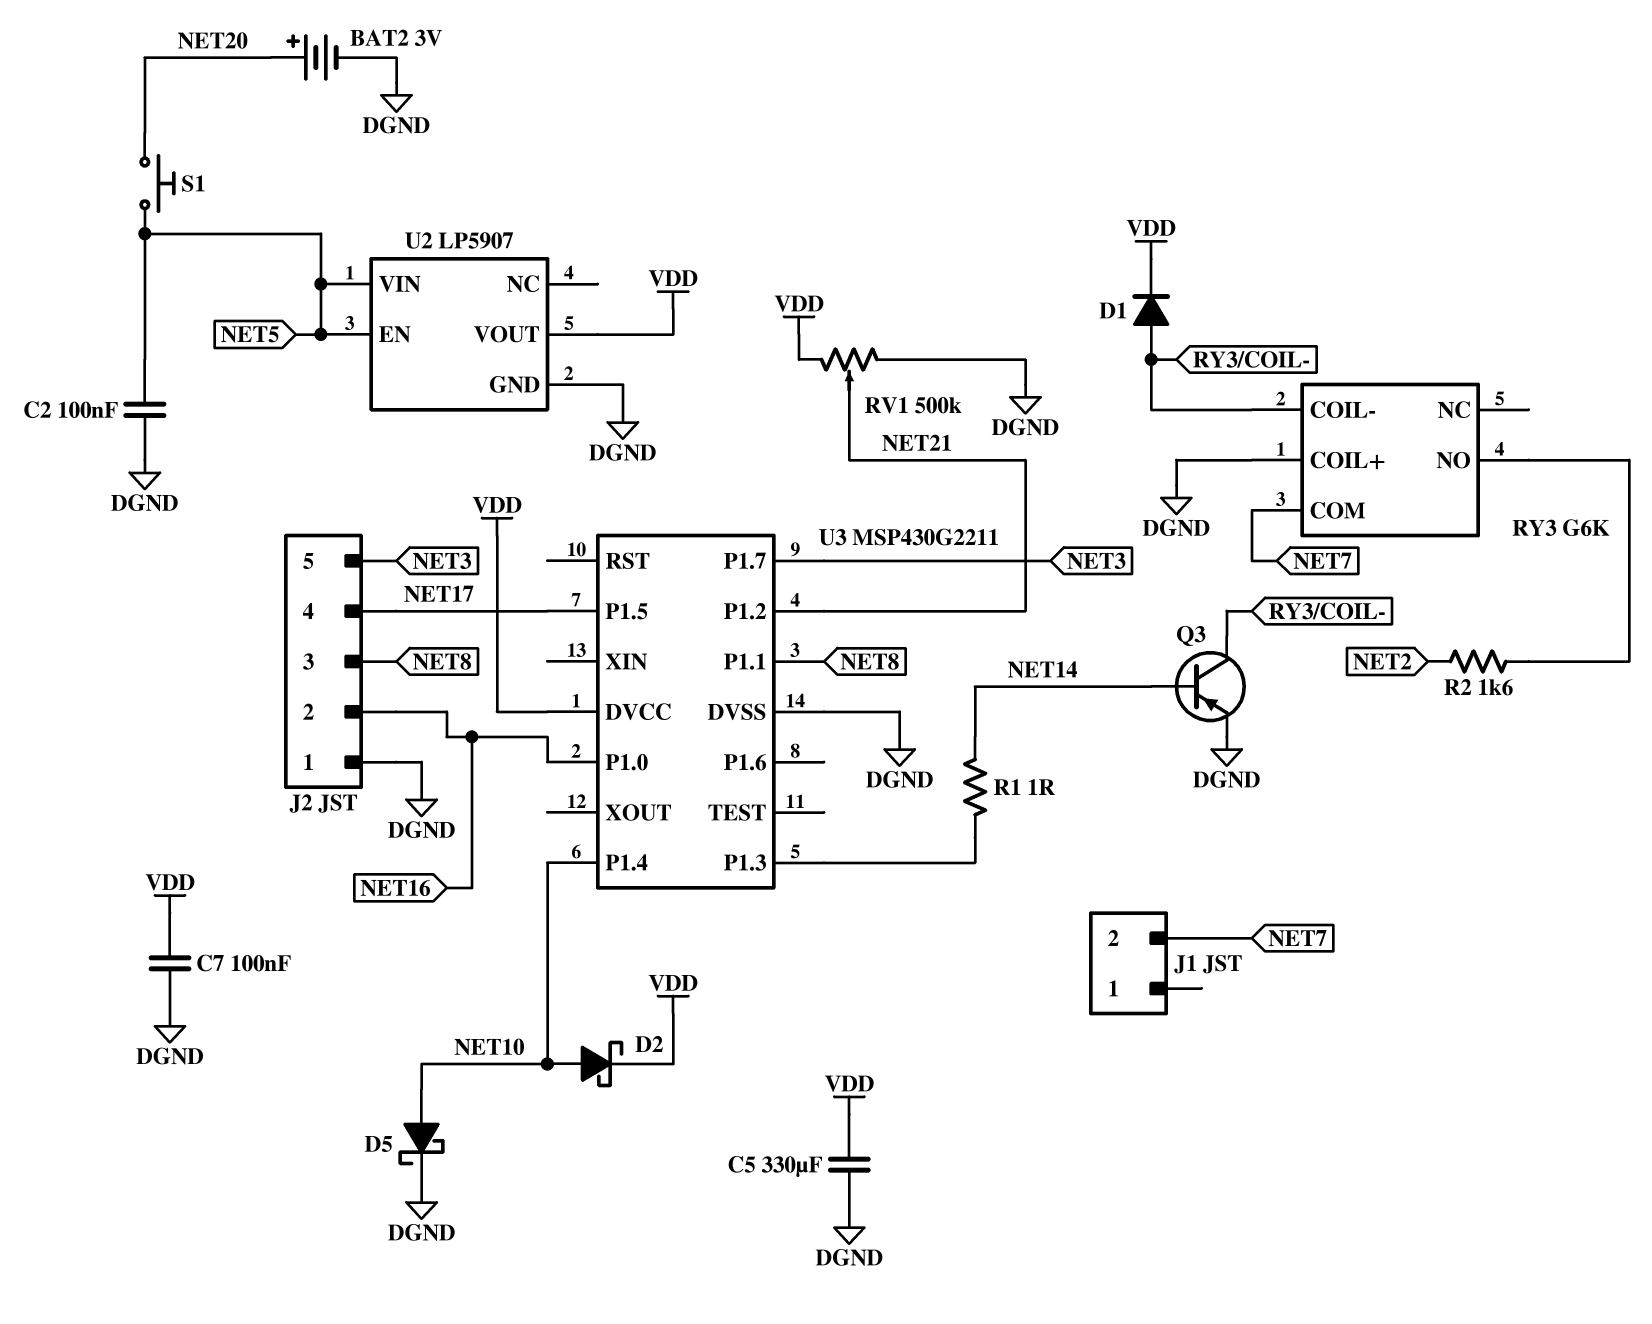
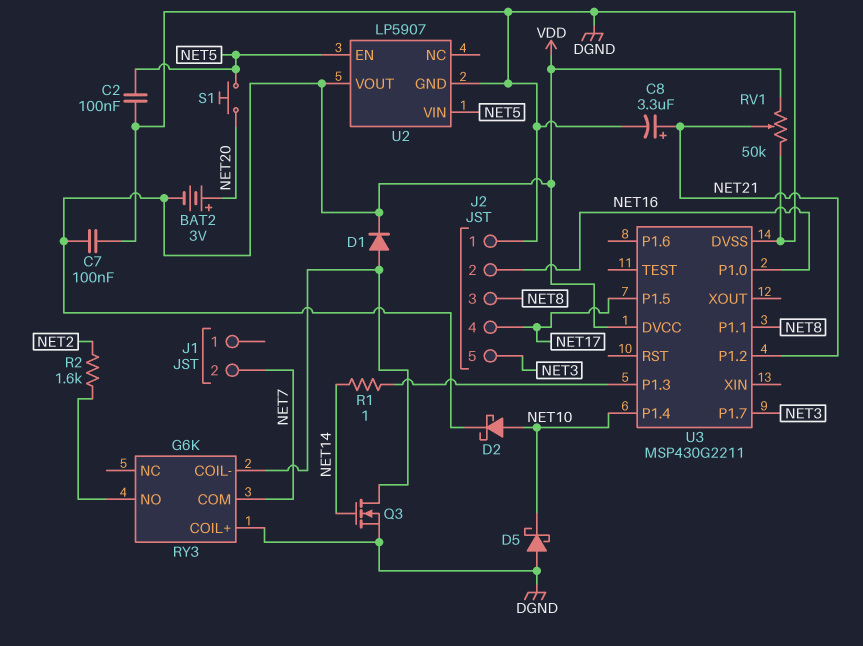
BAT2: 3V (plus NET20, minus DGND) -> 3V (plus NET20, minus VDD)
C5: 330uF (DGND, VDD) -> none
C8: none -> 3.3uF (plus NET21, minus DGND)
D5: schottky (A NET10, K DGND) -> schottky (A DGND, K NET10)
Q3: PNP (B NET14, C RY3/COIL-, E DGND) -> NMOS (G NET14, D RY3/COIL-, S DGND)
RV1: 500k (DGND, VDD, wiper NET21) -> 50k (DGND, VDD, wiper NET21)

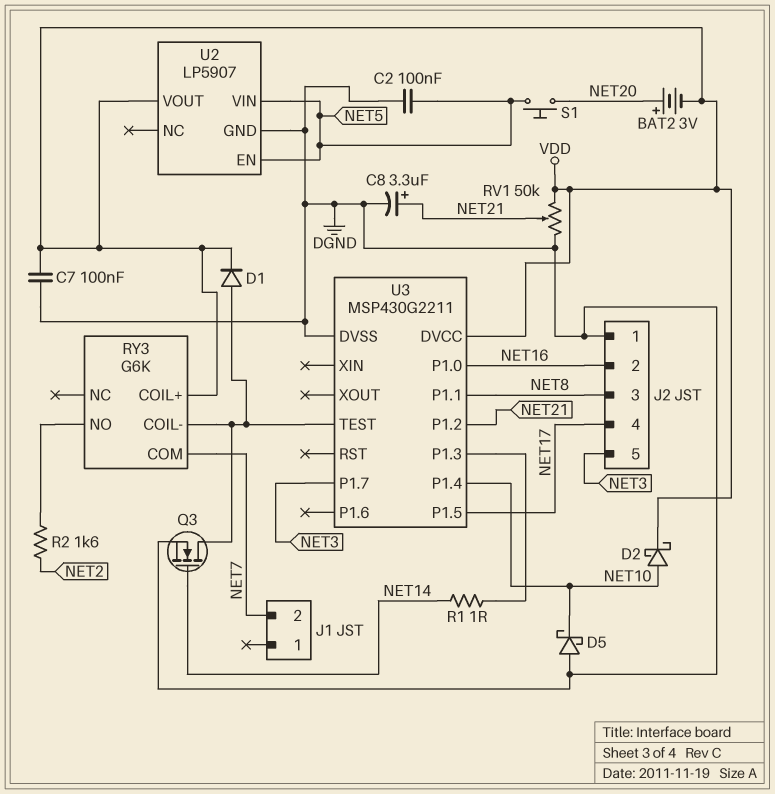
RY3 pin COIL+: DGND -> VDD
U3 pin TEST: none -> RY3/COIL-

